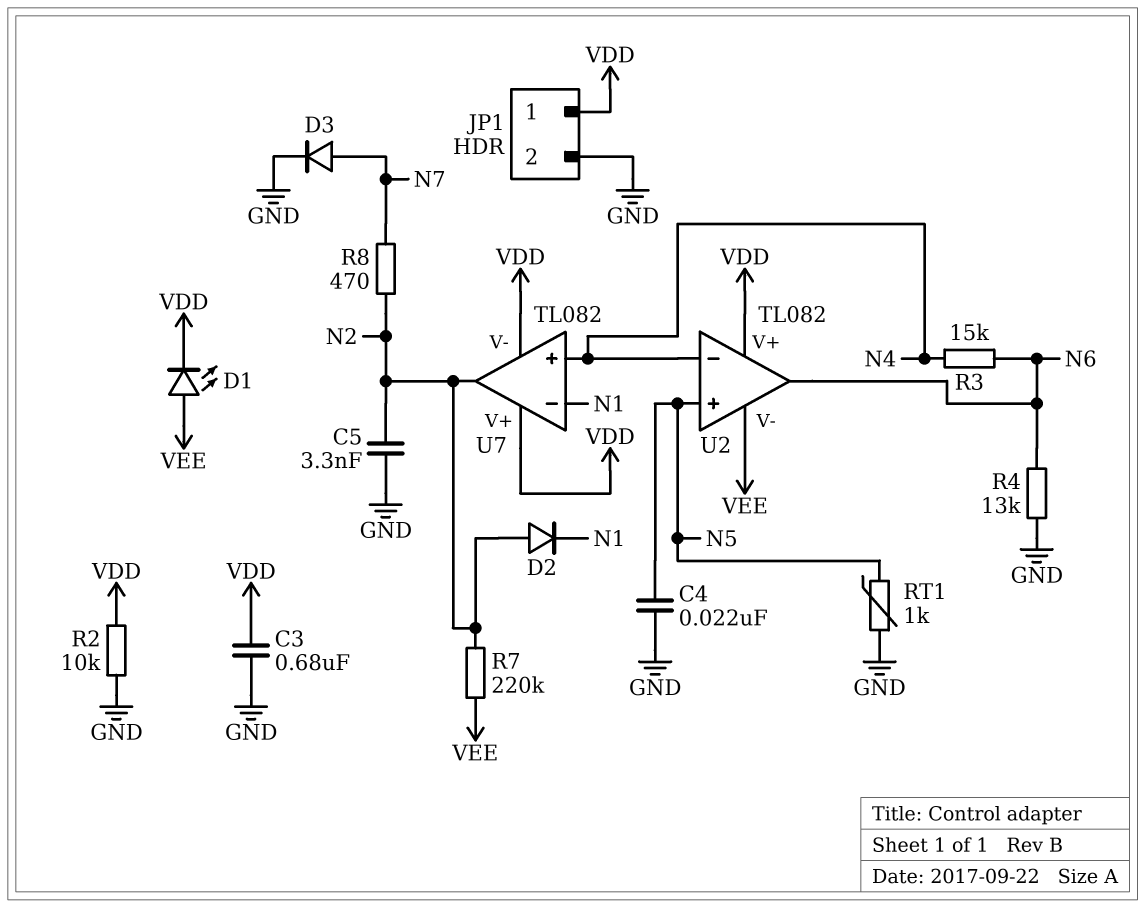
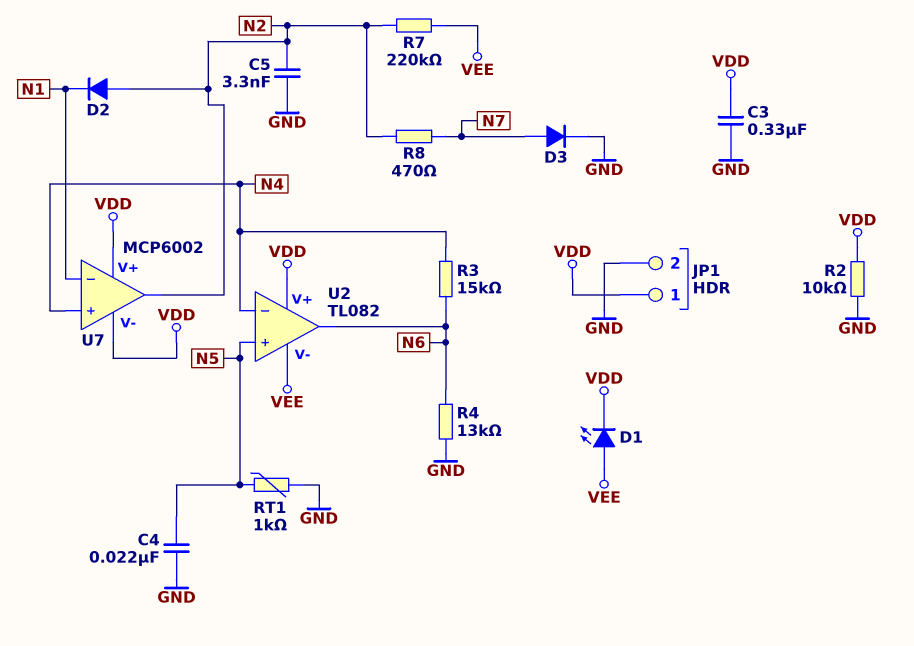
C3: 680nF (GND, VDD) -> 330nF (GND, VDD)
U7: TL082 -> MCP6002

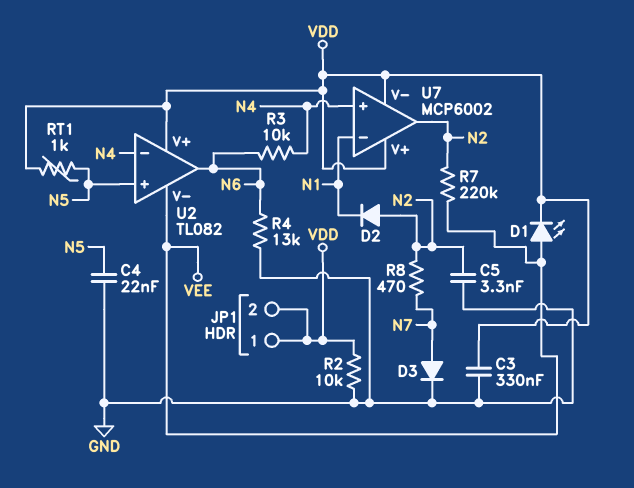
JP1 pin 2: GND -> VDD
R3: 15k (N4, N6) -> 10k (N4, N6)
RT1: 1k (GND, N5) -> 1k (N5, VDD)

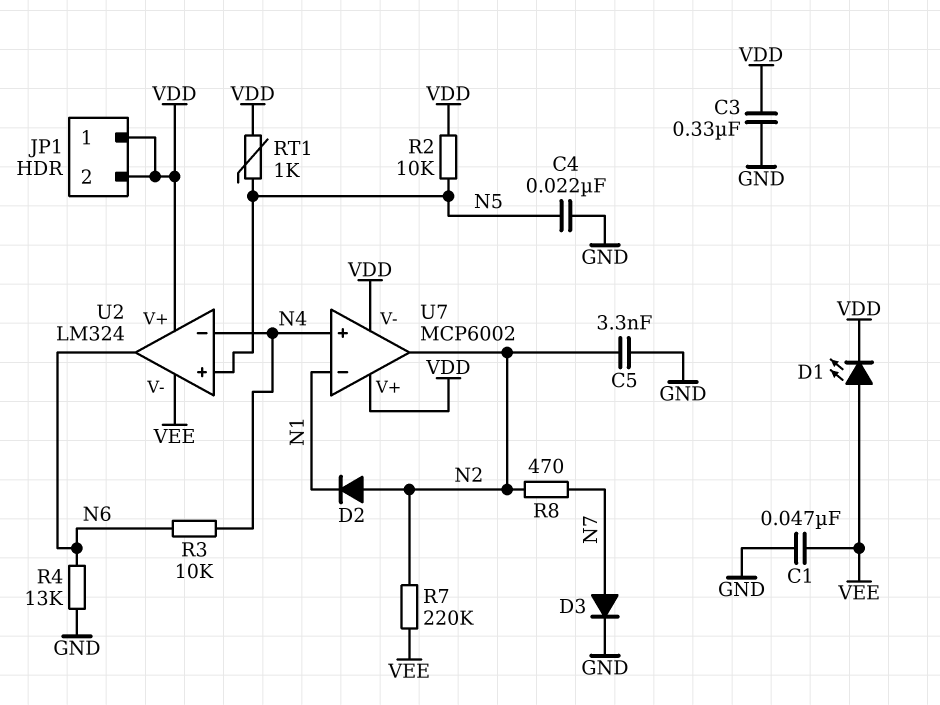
C1: none -> 47nF (GND, VEE)
R2: 10k (GND, VDD) -> 10k (N5, VDD)
U2: TL082 -> LM324

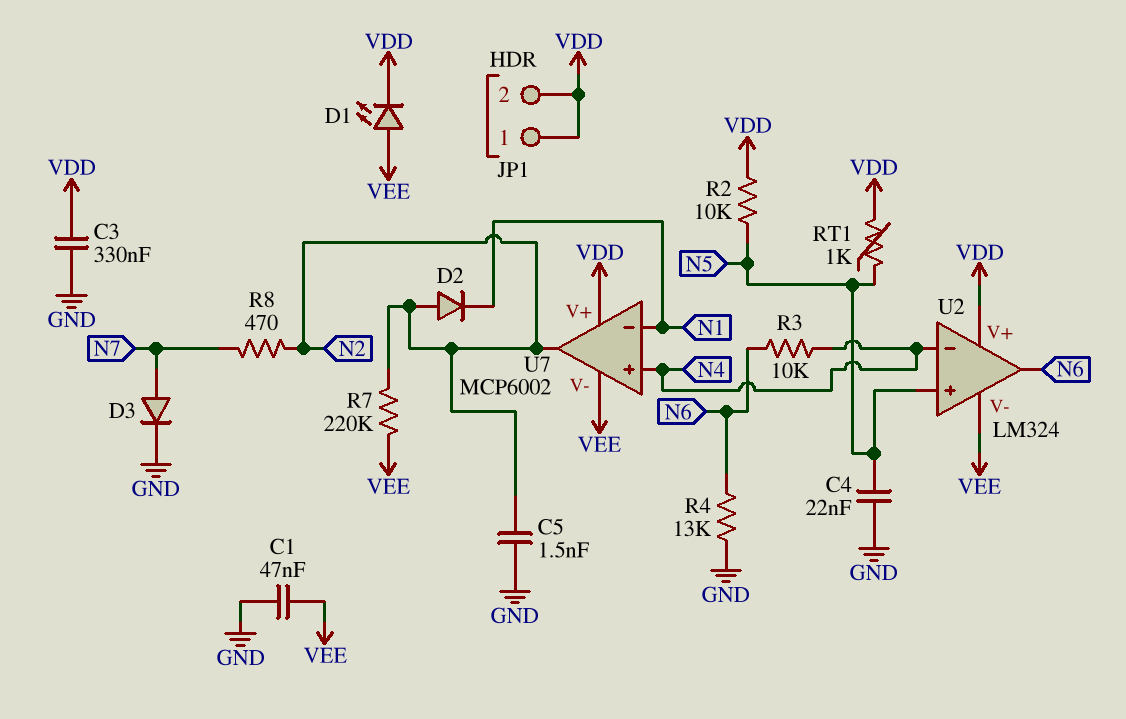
C5: 3.3nF (GND, N2) -> 1.5nF (GND, N2)
U7 pin V-: VDD -> VEE

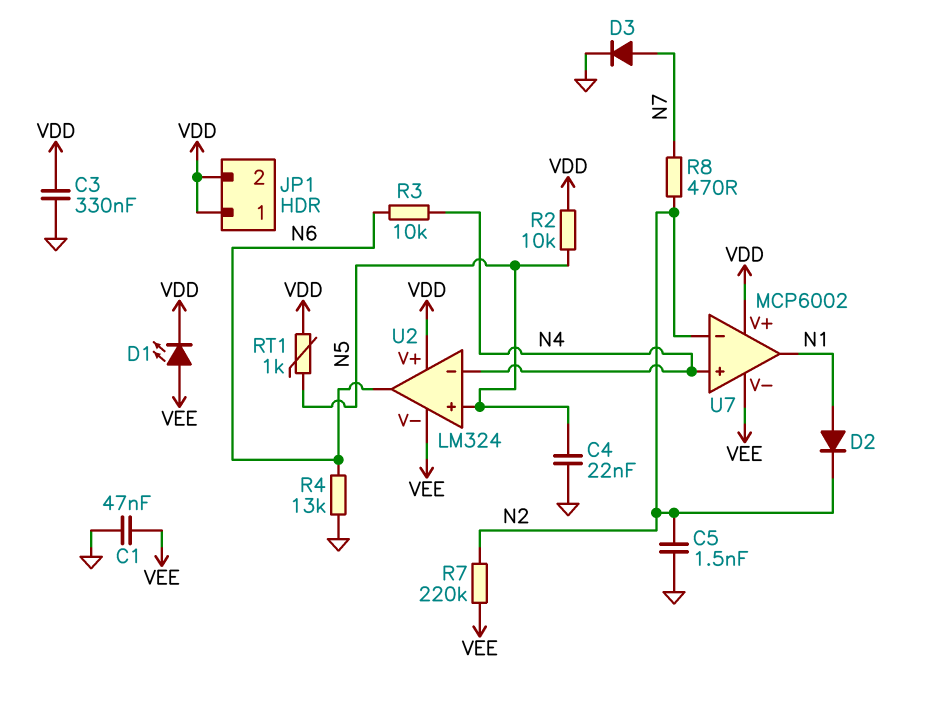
D2: diode (A N2, K N1) -> diode (A N1, K N2)
U7 pin in-: N1 -> N2
U7 pin out: N2 -> N1

